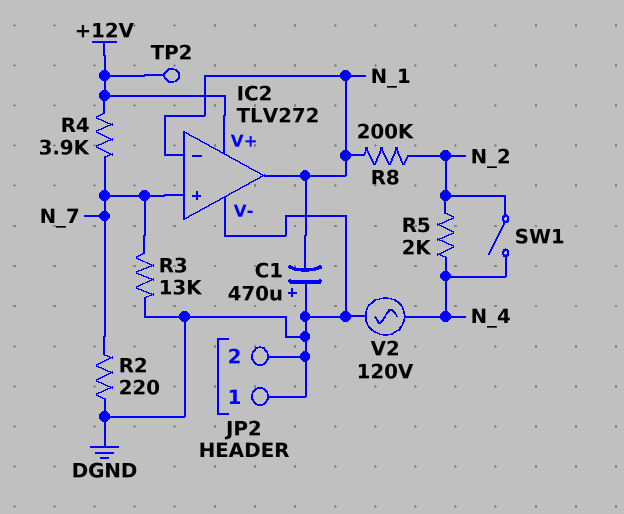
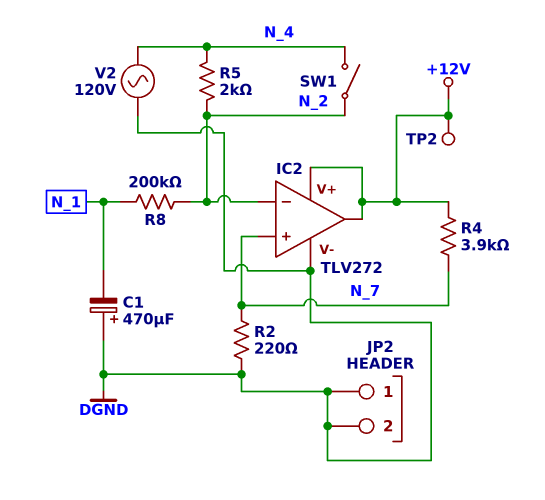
IC2 pin in-: N_1 -> N_2
IC2 pin out: N_1 -> +12V
R3: 13k (DGND, N_7) -> none

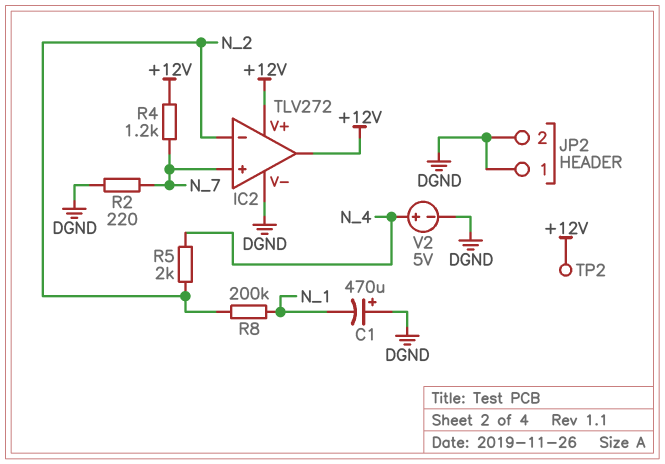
R4: 3.9k (+12V, N_7) -> 1.2k (+12V, N_7)
SW1: switch (N_2, N_4) -> none
V2: AC 120V (DGND, N_4) -> 5V (plus N_4, minus DGND)

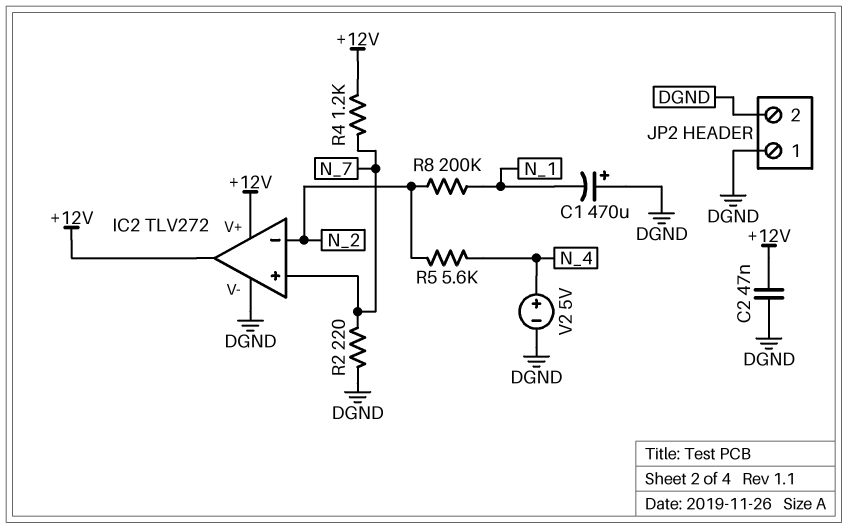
C2: none -> 47nF (+12V, DGND)
R5: 2k (N_2, N_4) -> 5.6k (N_2, N_4)
TP2: test point (+12V) -> none

